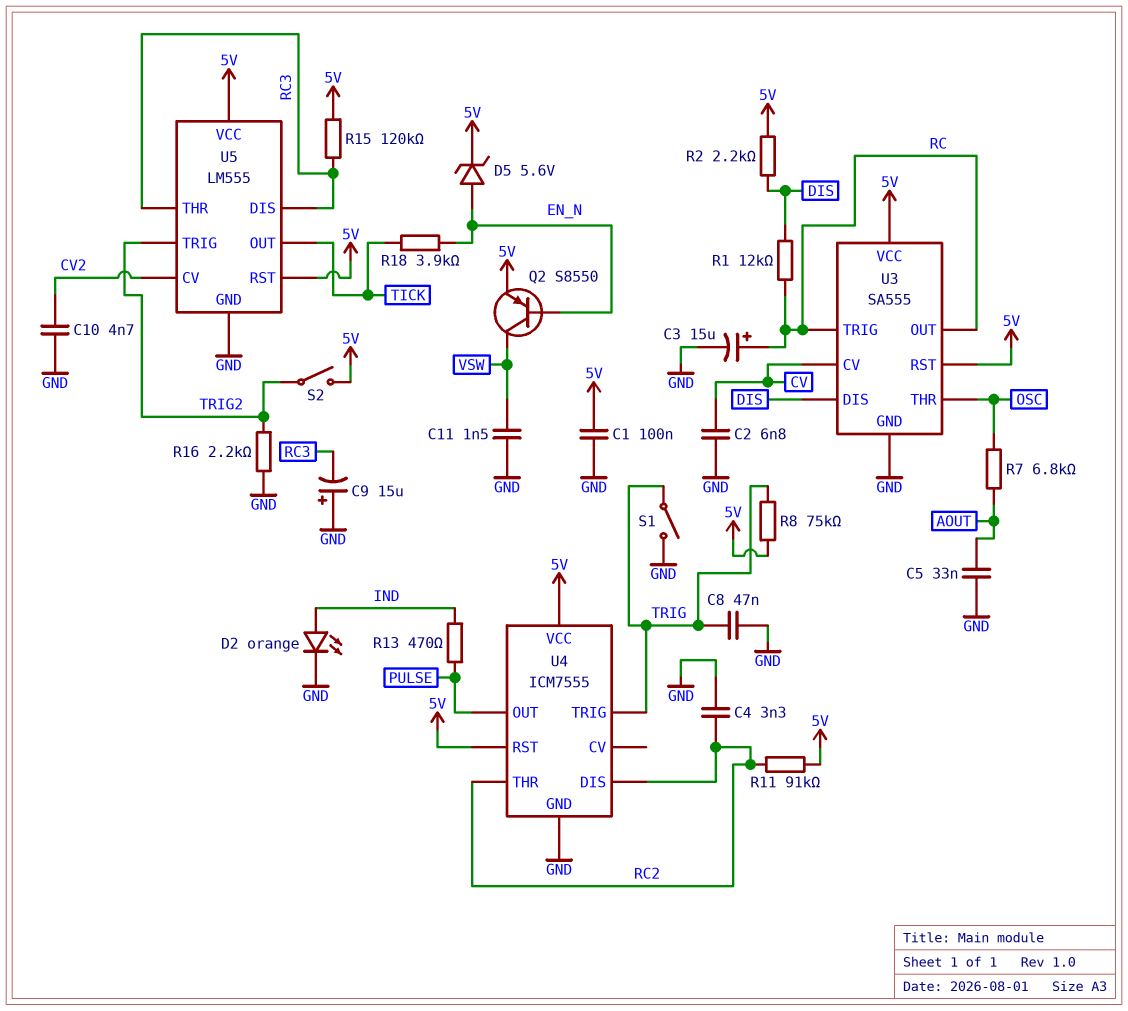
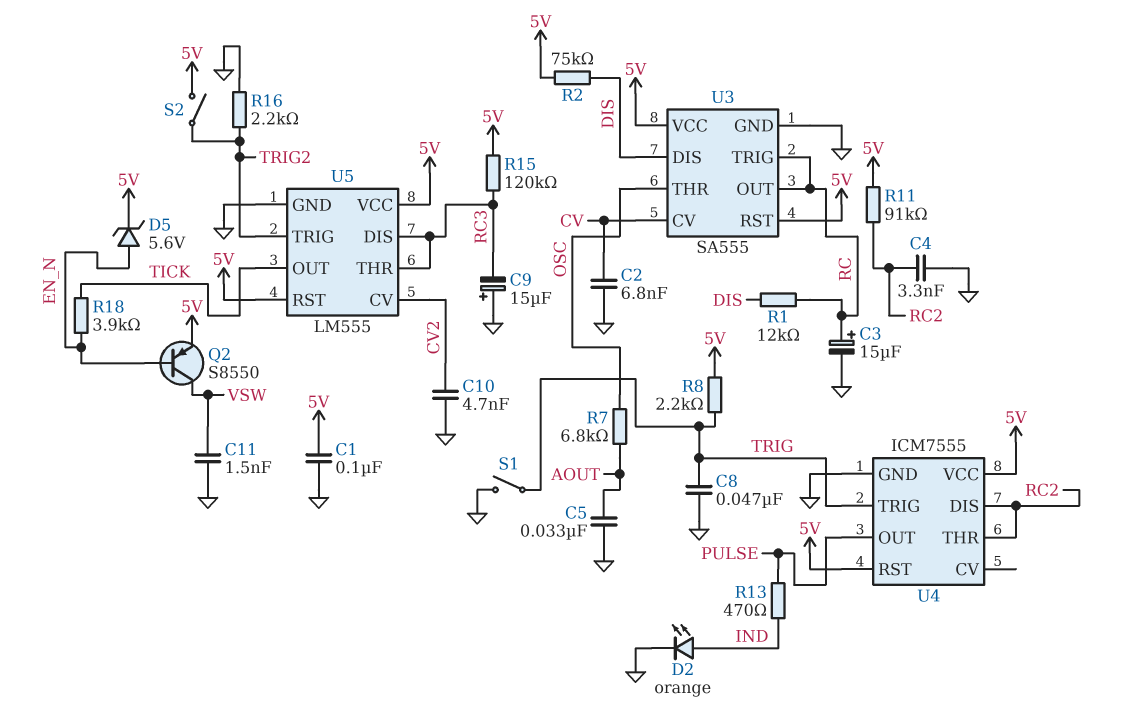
R2: 2.2k (5V, DIS) -> 75k (5V, DIS)
R8: 75k (5V, TRIG) -> 2.2k (5V, TRIG)

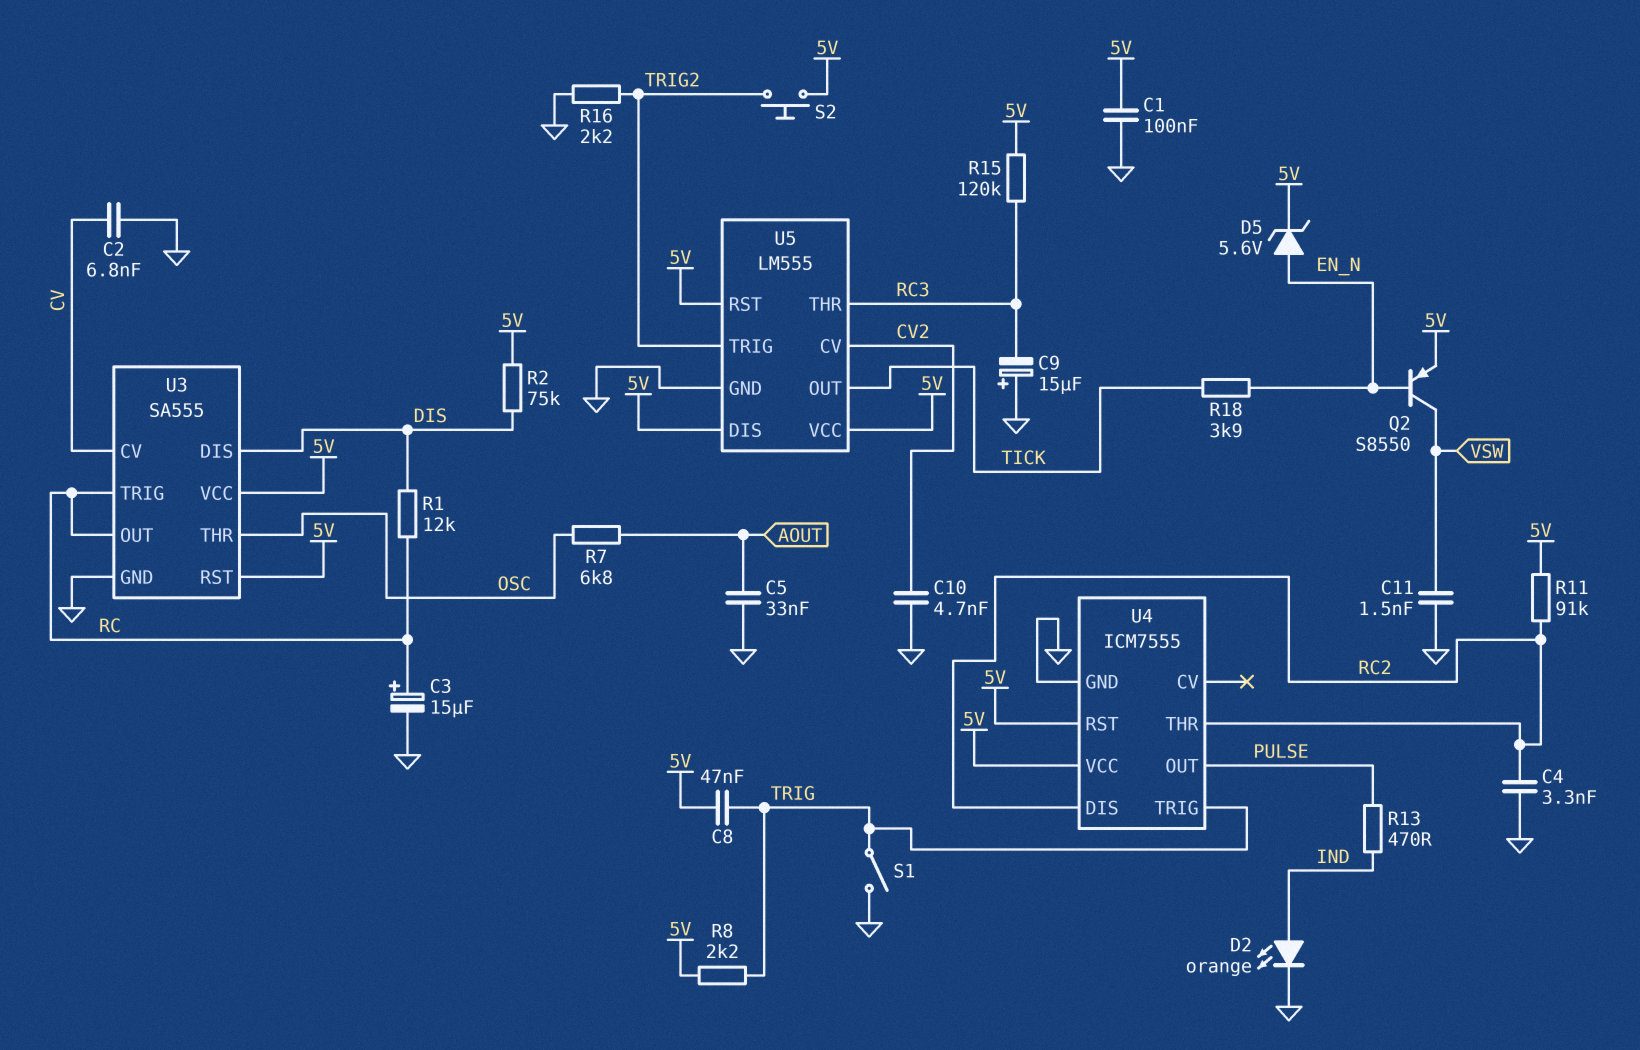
C8: 47nF (GND, TRIG) -> 47nF (5V, TRIG)
S2: switch (5V, TRIG2) -> button (5V, TRIG2)
U5 pin DIS: RC3 -> 5V

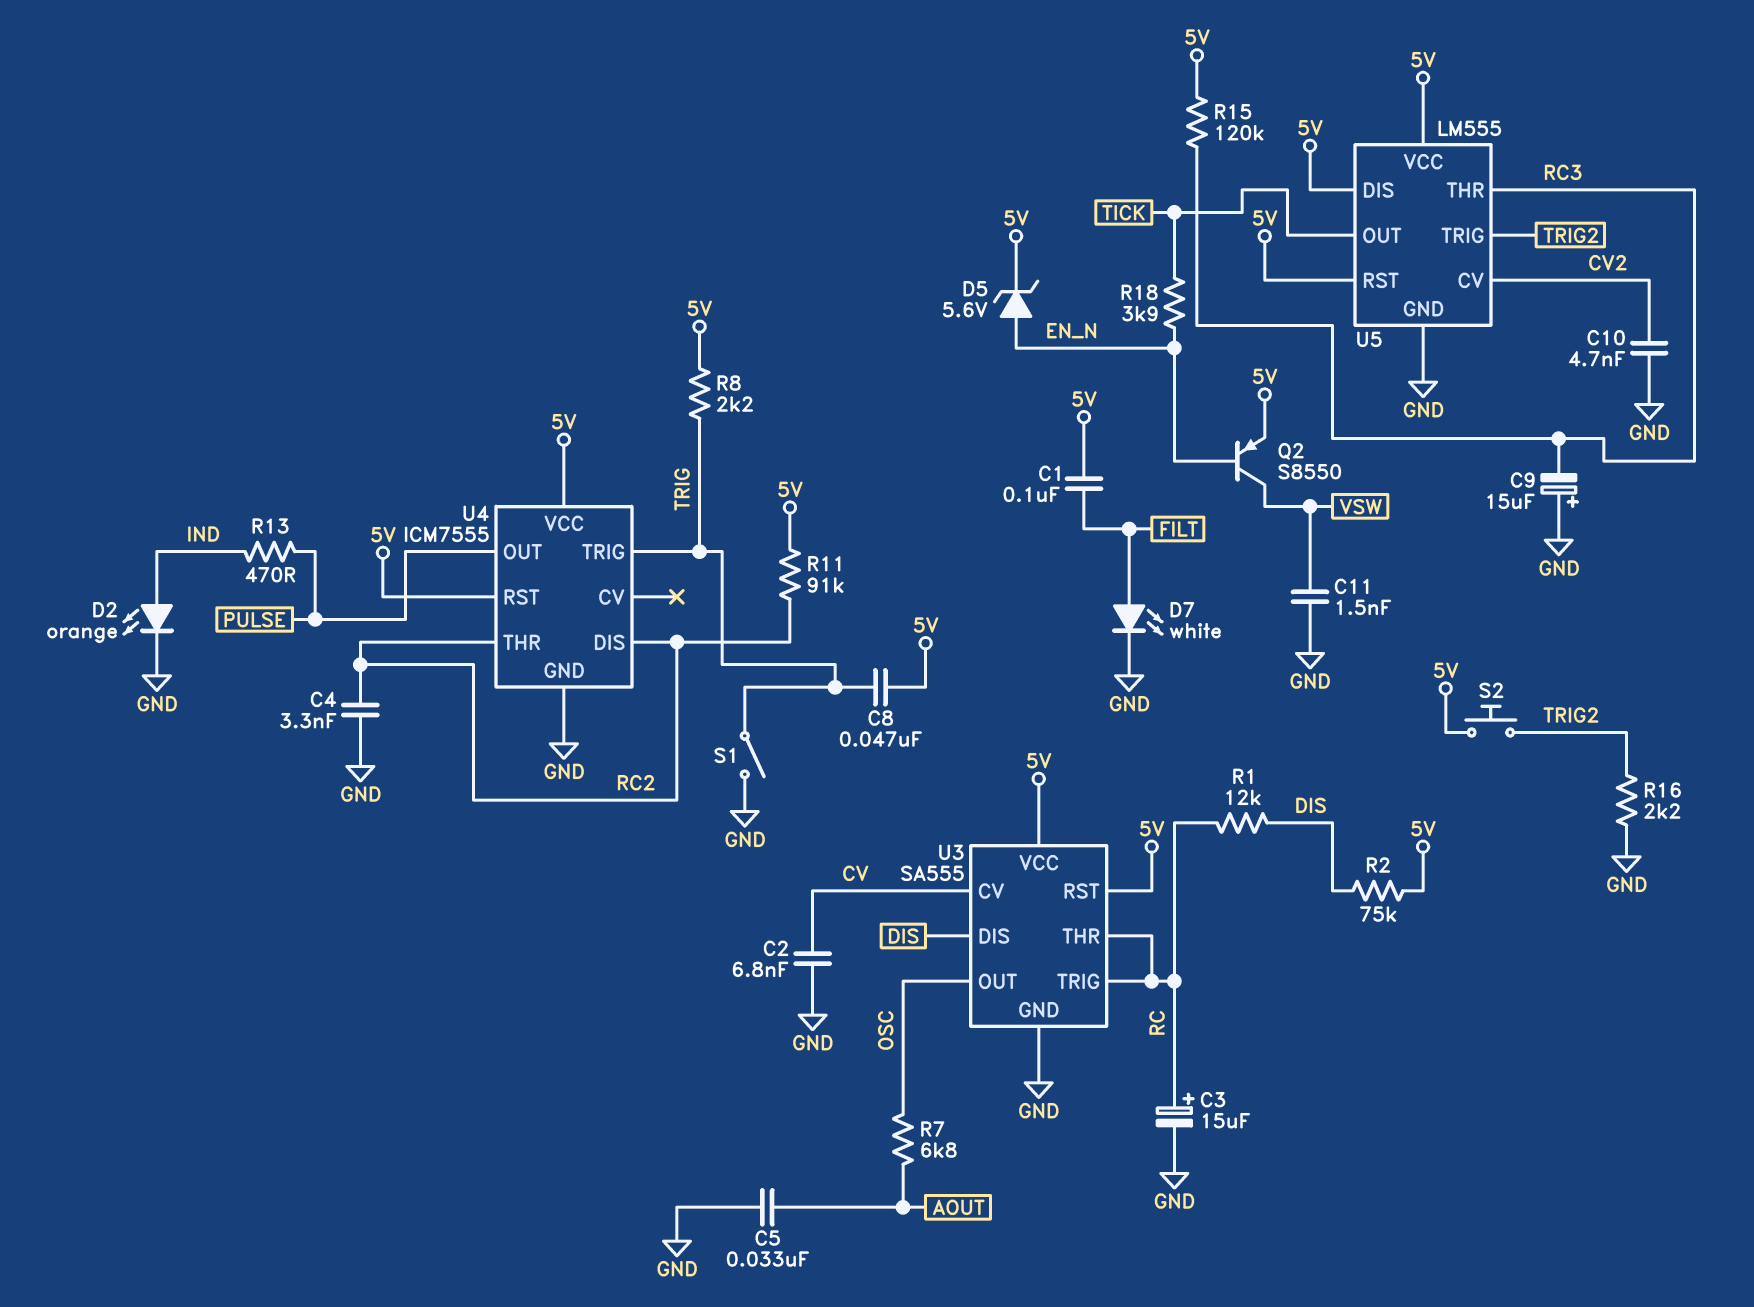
C1: 100nF (5V, GND) -> 100nF (5V, FILT)
D7: none -> LED white (A FILT, K GND)
U3 pin OUT: RC -> OSC
U3 pin THR: OSC -> RC

